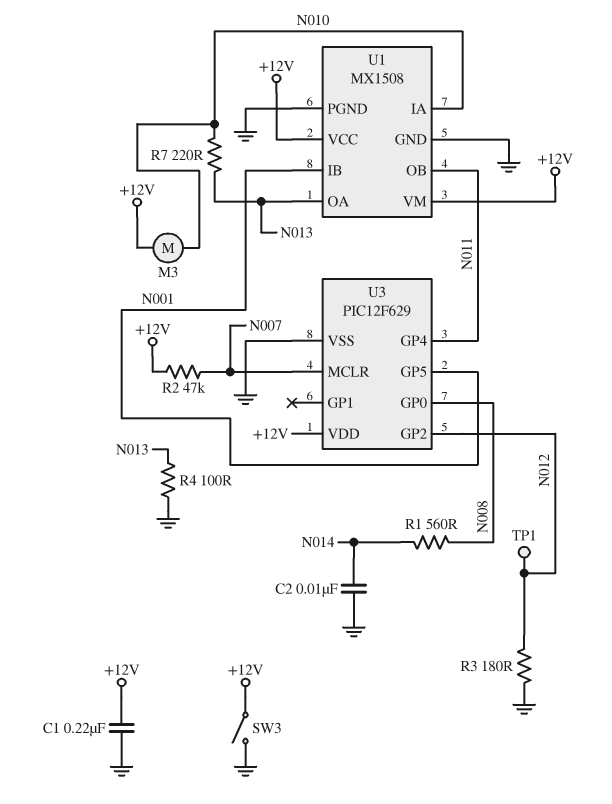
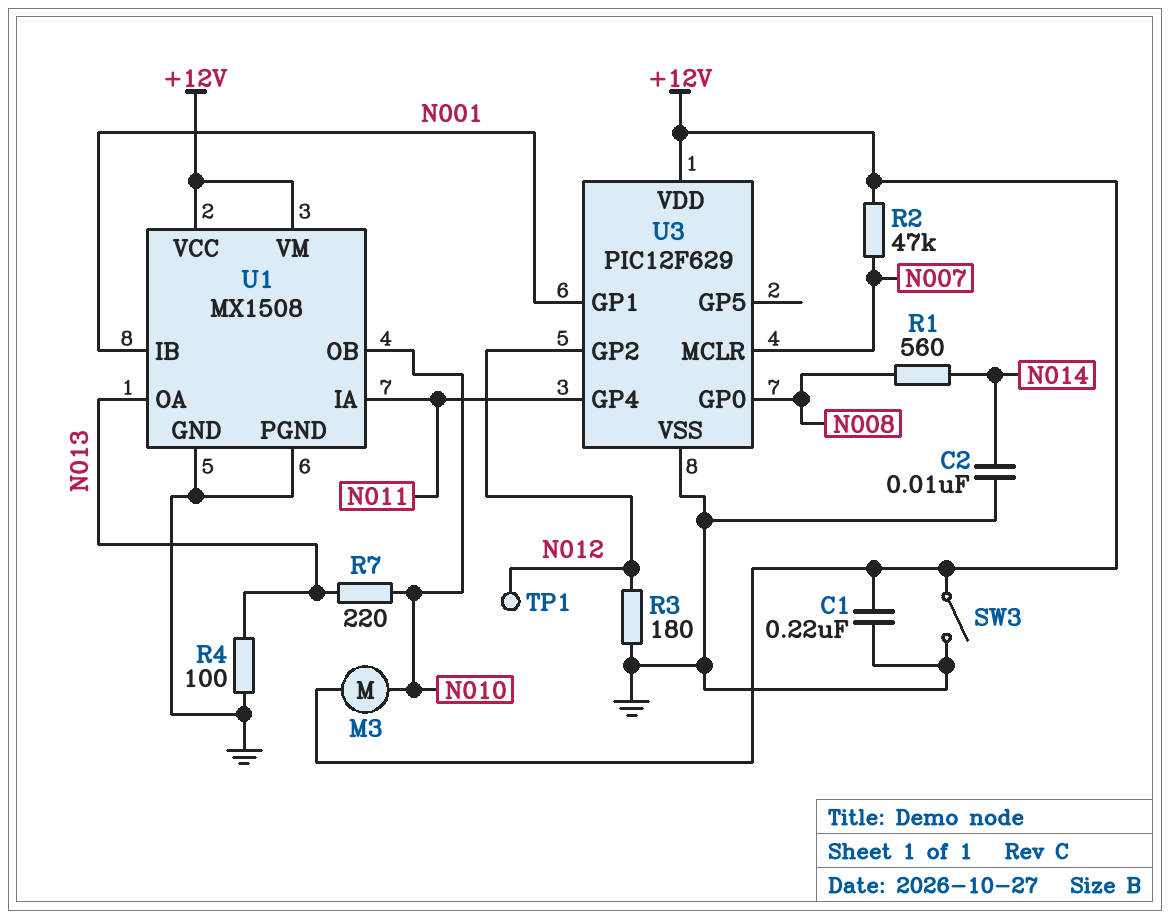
U1 pin IA: N010 -> N011
U1 pin OB: N011 -> N010
U3 pin GP1: none -> N001
U3 pin GP5: N001 -> none

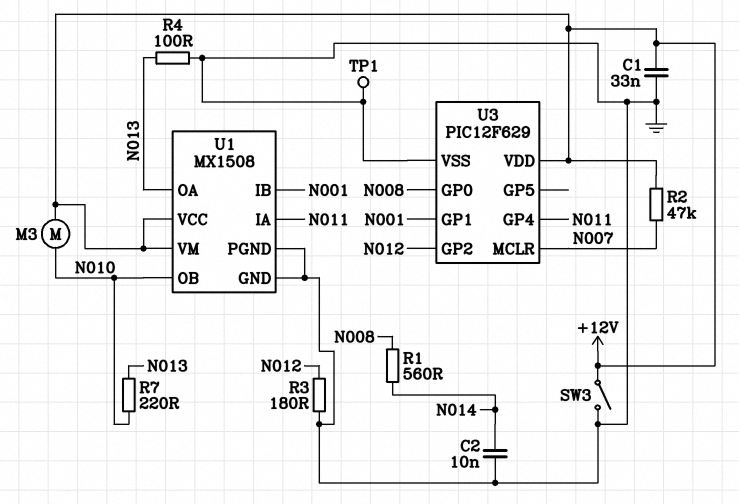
C1: 220nF (+12V, GND) -> 33nF (+12V, GND)
TP1: test point (N012) -> test point (GND)

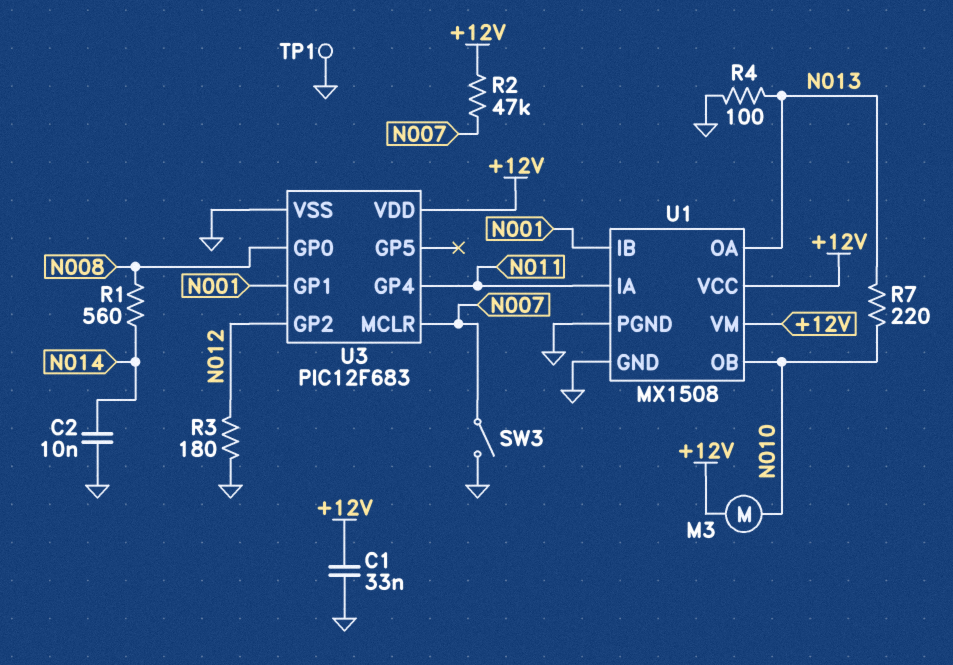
SW3: switch (+12V, GND) -> switch (GND, N007)
U3: PIC12F629 -> PIC12F683

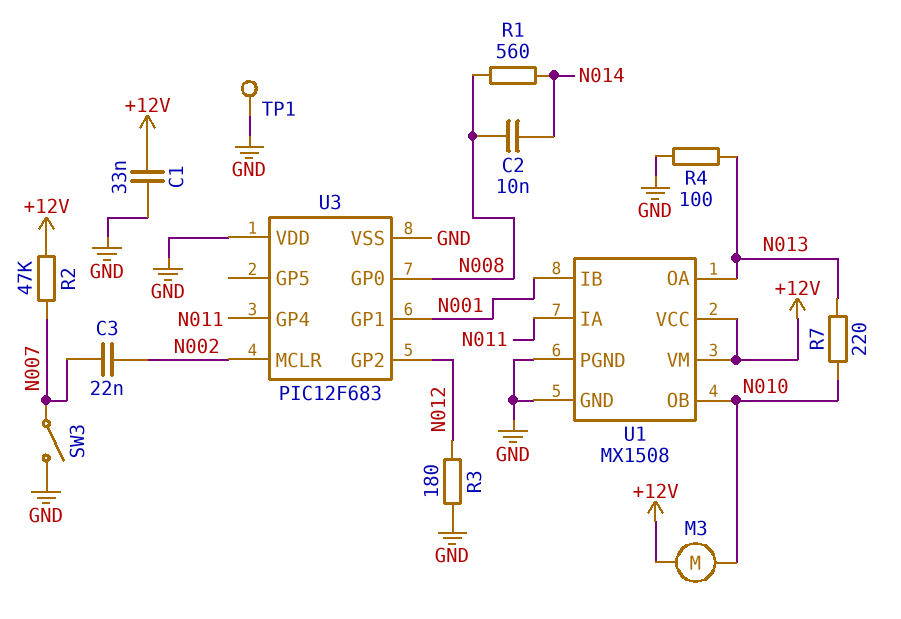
C2: 10nF (GND, N014) -> 10nF (N008, N014)
C3: none -> 22nF (N002, N007)
U3 pin MCLR: N007 -> N002
U3 pin VDD: +12V -> GND

